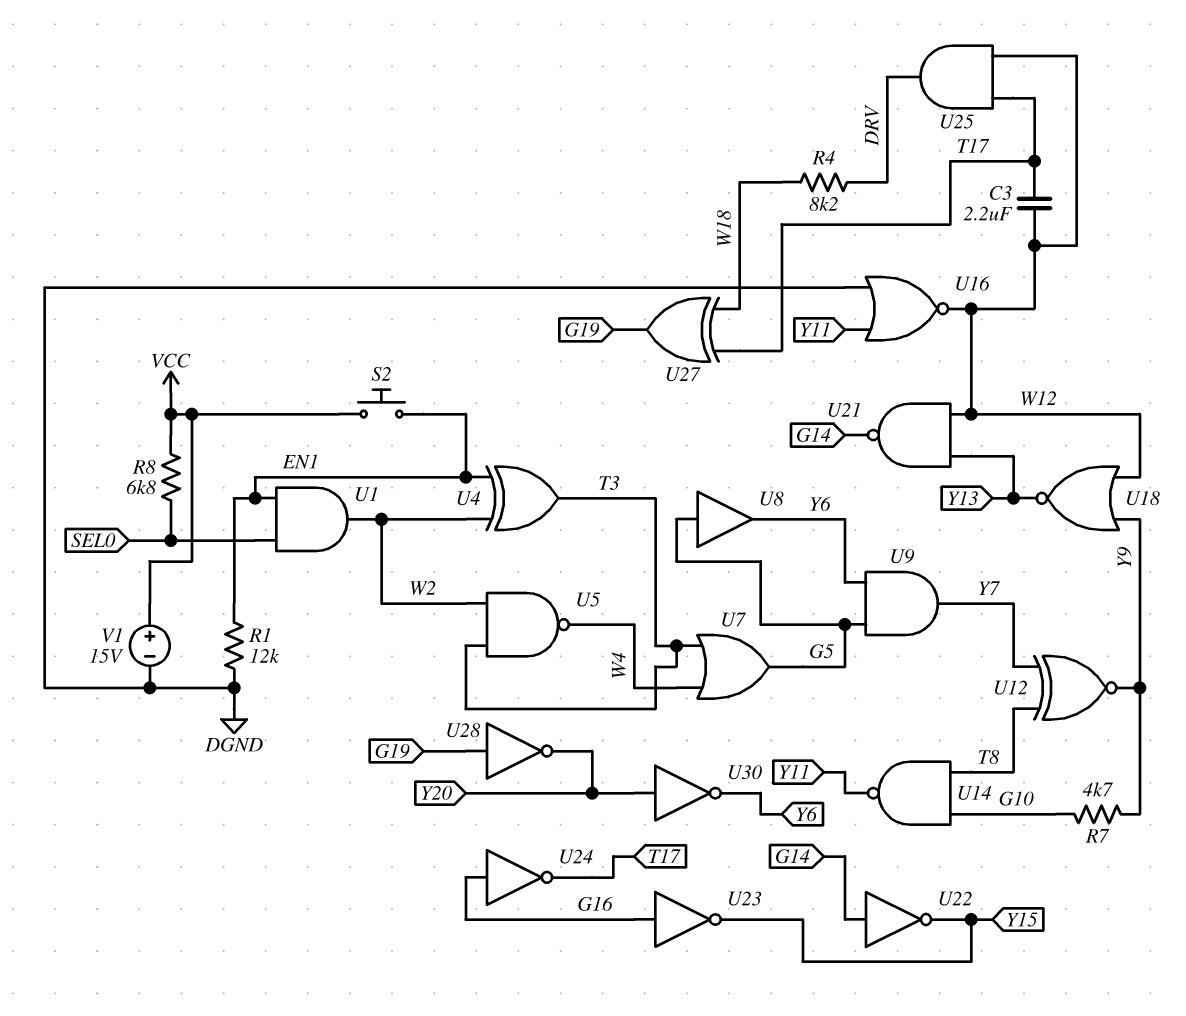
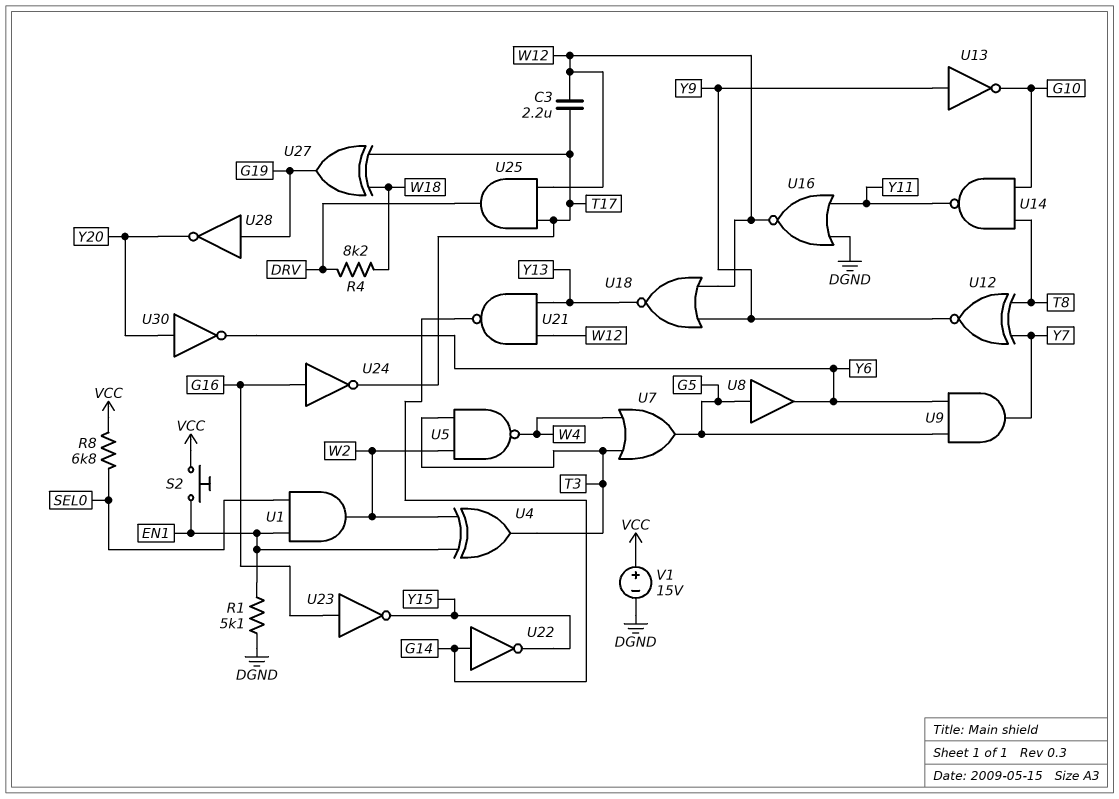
R1: 12k (DGND, EN1) -> 5.1k (DGND, EN1)
R7: 4.7k (G10, Y9) -> none
U13: none -> NOT (in Y9, out G10)

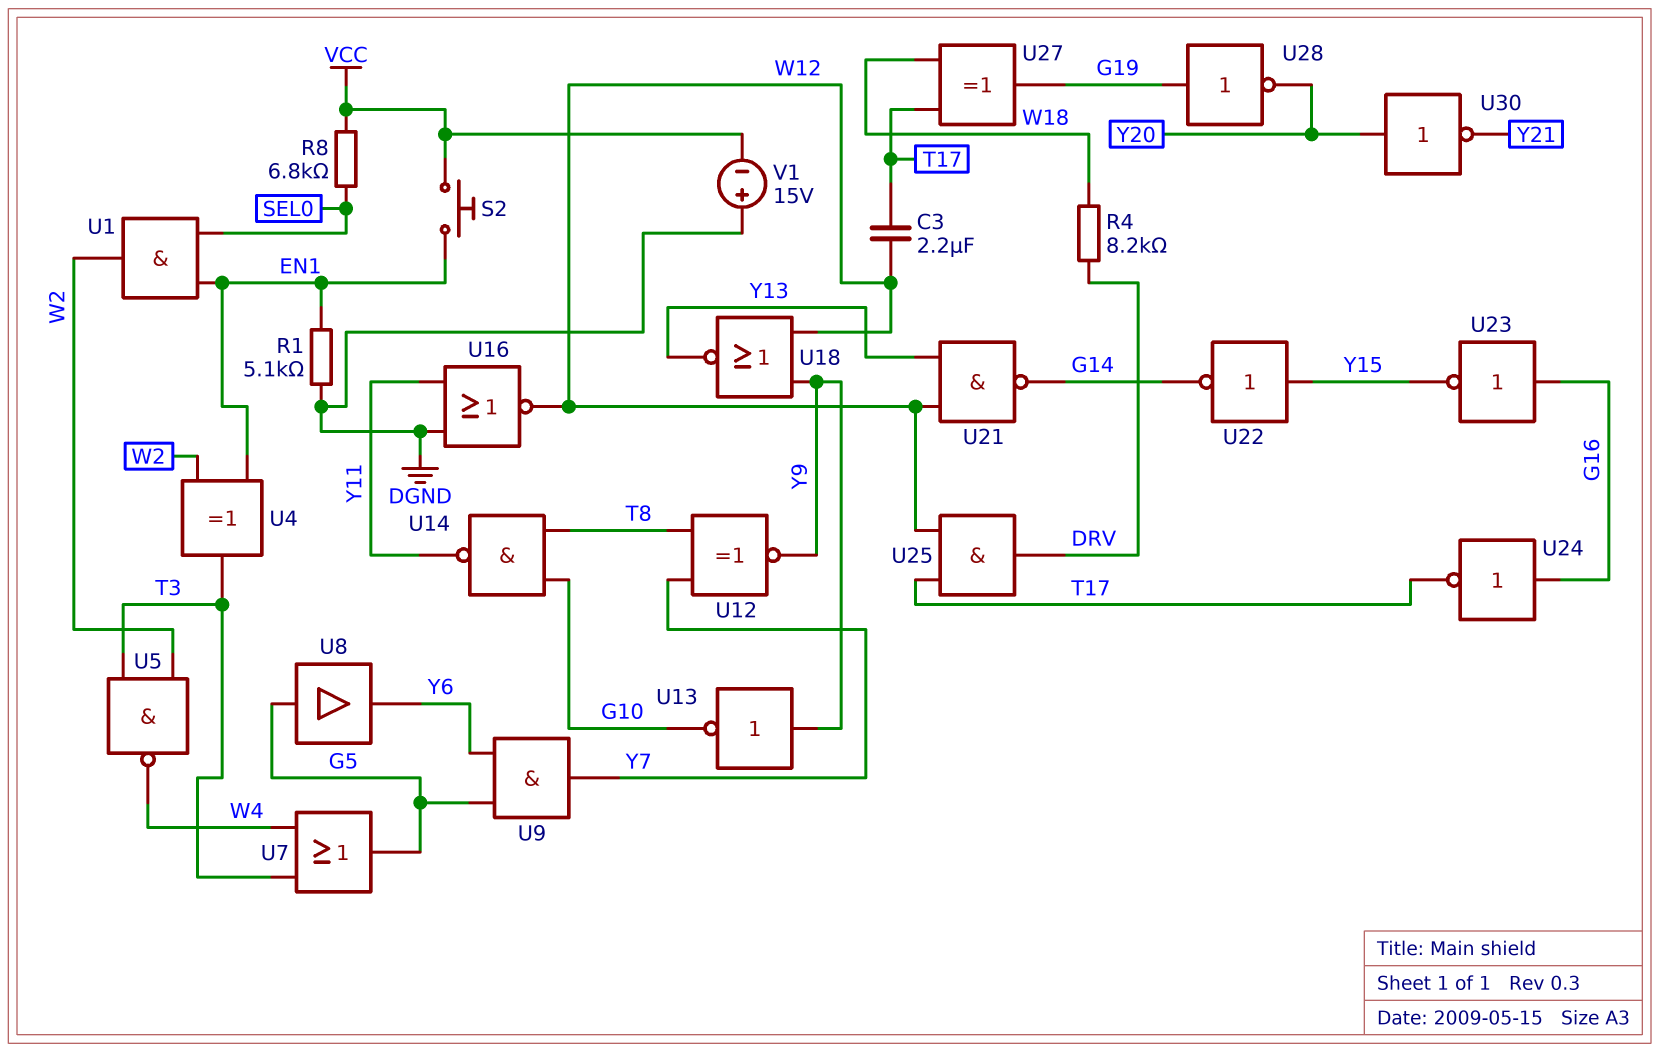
U22: NOT (in G14, out Y15) -> NOT (in Y15, out G14)
U30: NOT (in Y20, out Y6) -> NOT (in Y20, out Y21)
V1: 15V (plus VCC, minus DGND) -> 15V (plus DGND, minus VCC)

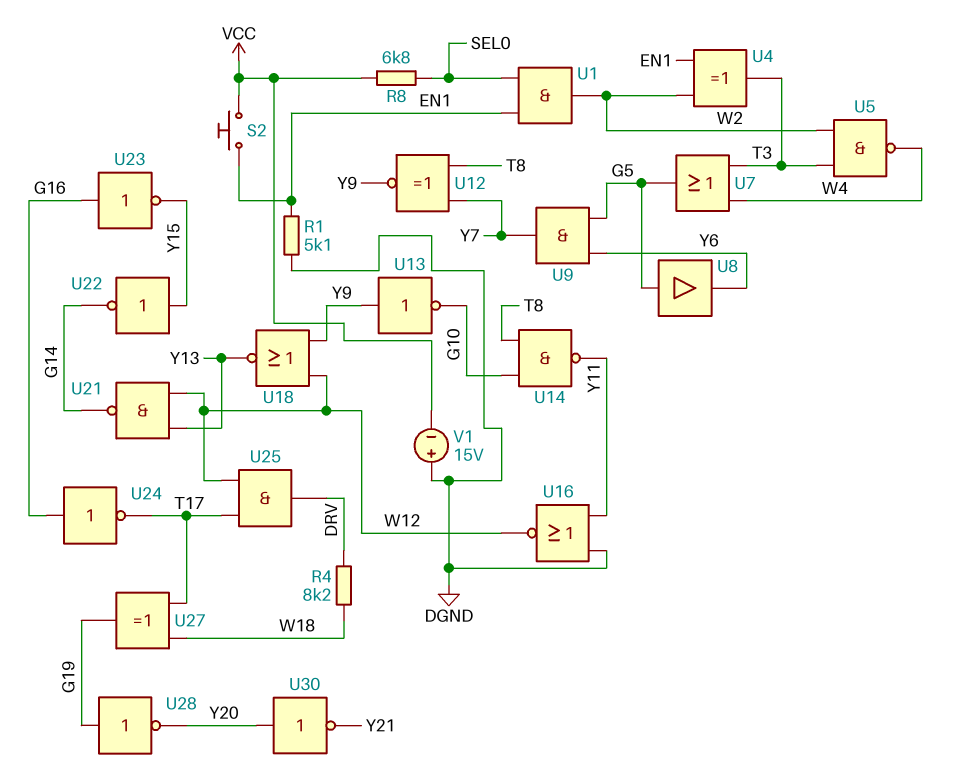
C3: 2.2uF (T17, W12) -> none

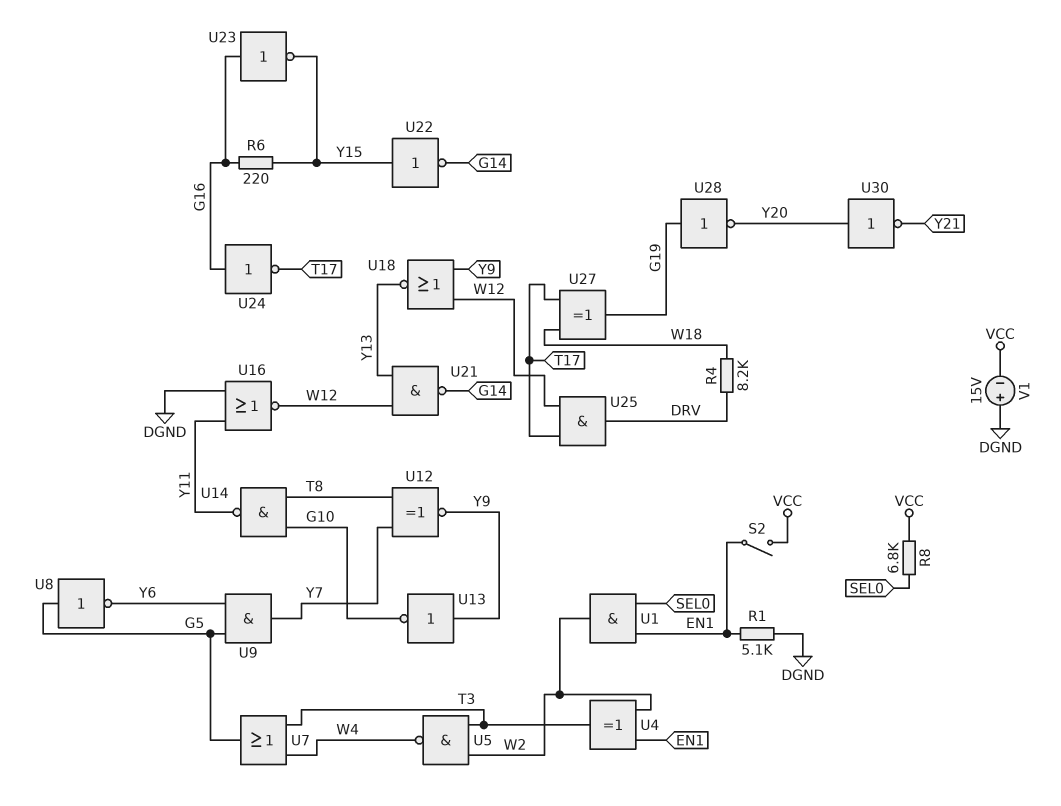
R6: none -> 220 (G16, Y15)
S2: button (EN1, VCC) -> switch (EN1, VCC)
U8: buffer (in G5, out Y6) -> NOT (in G5, out Y6)

